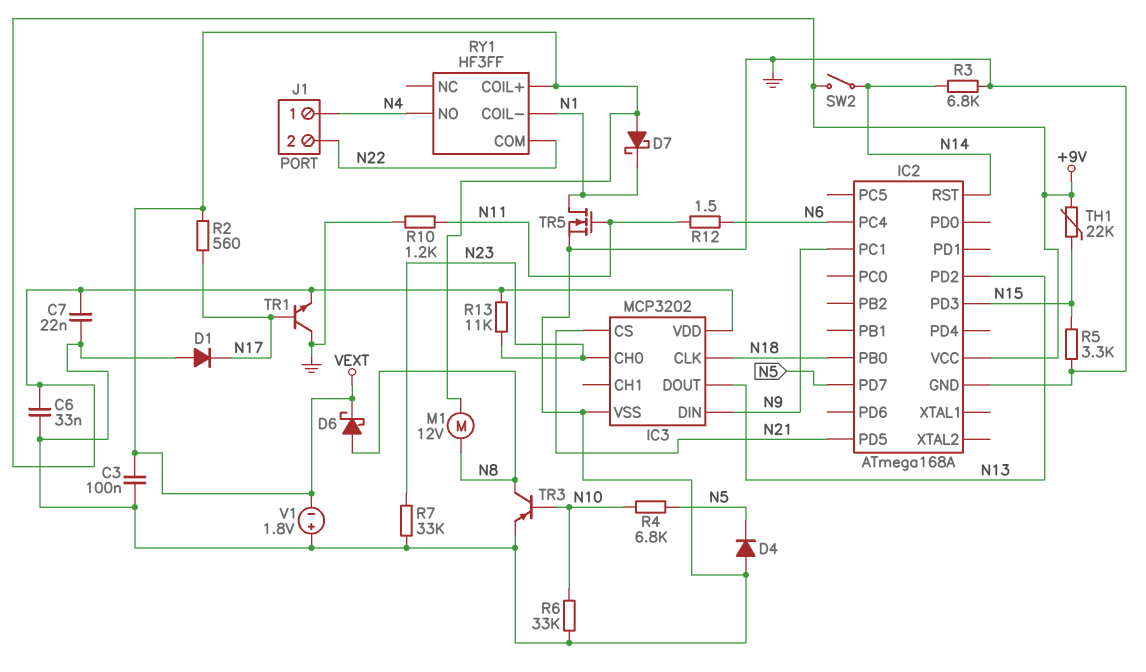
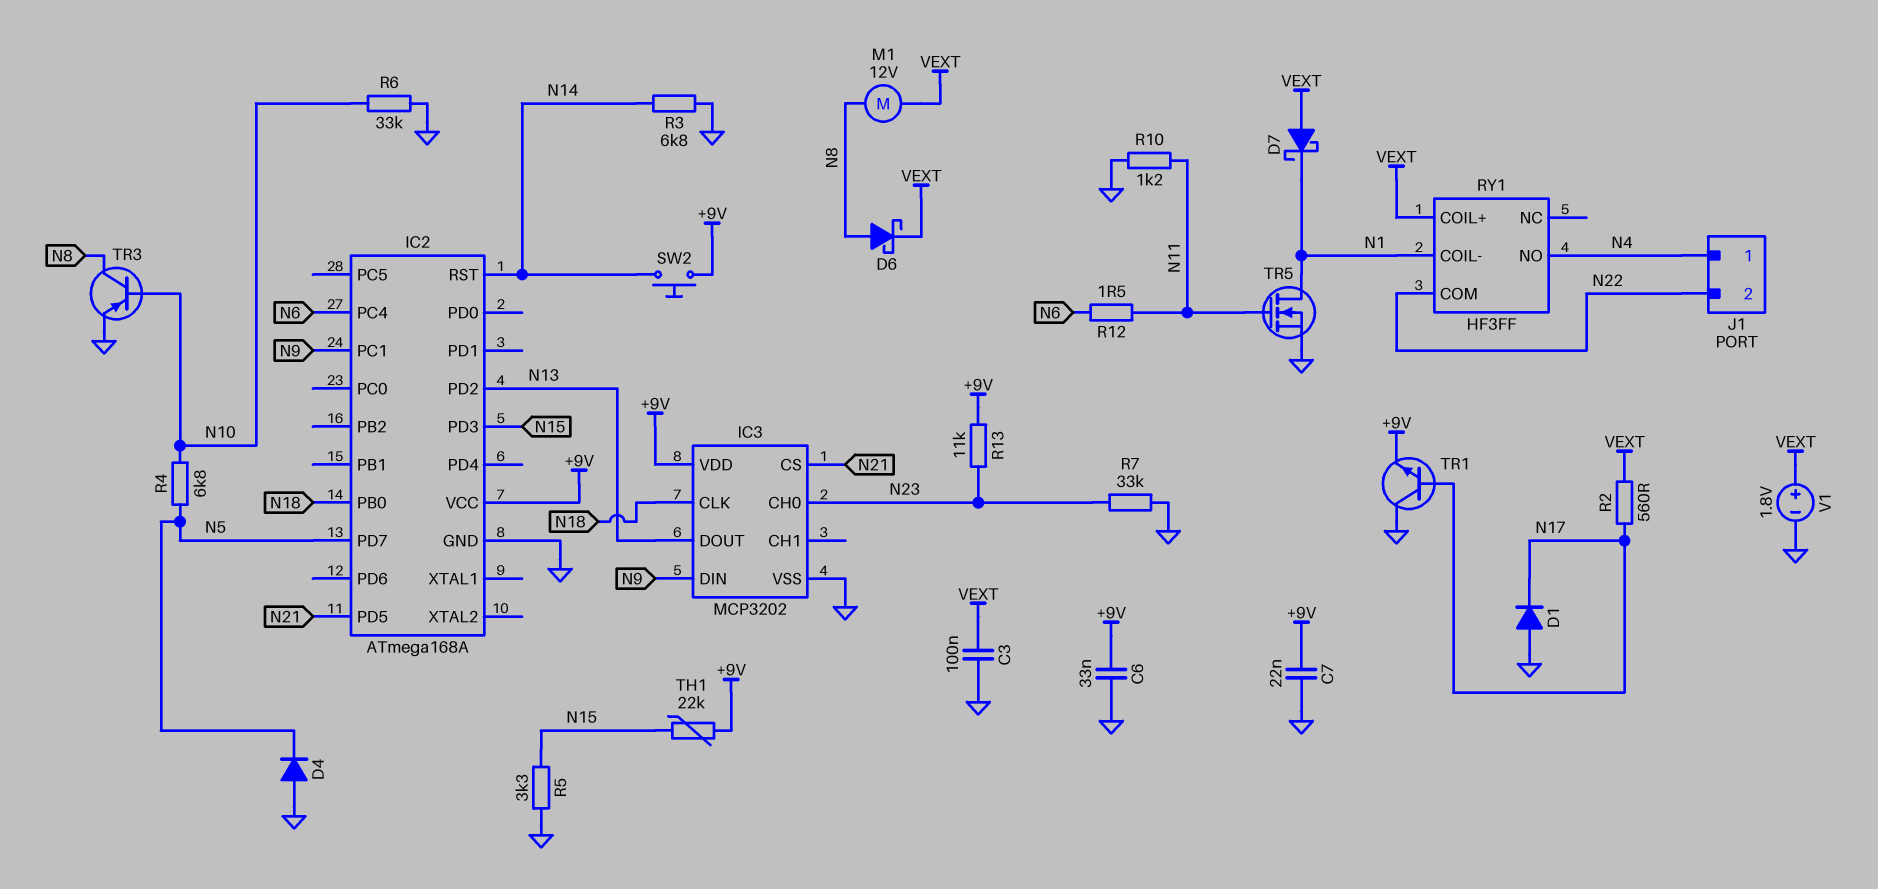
SW2: switch (+9V, N14) -> button (+9V, N14)
V1: 1.8V (plus GND, minus VEXT) -> 1.8V (plus VEXT, minus GND)

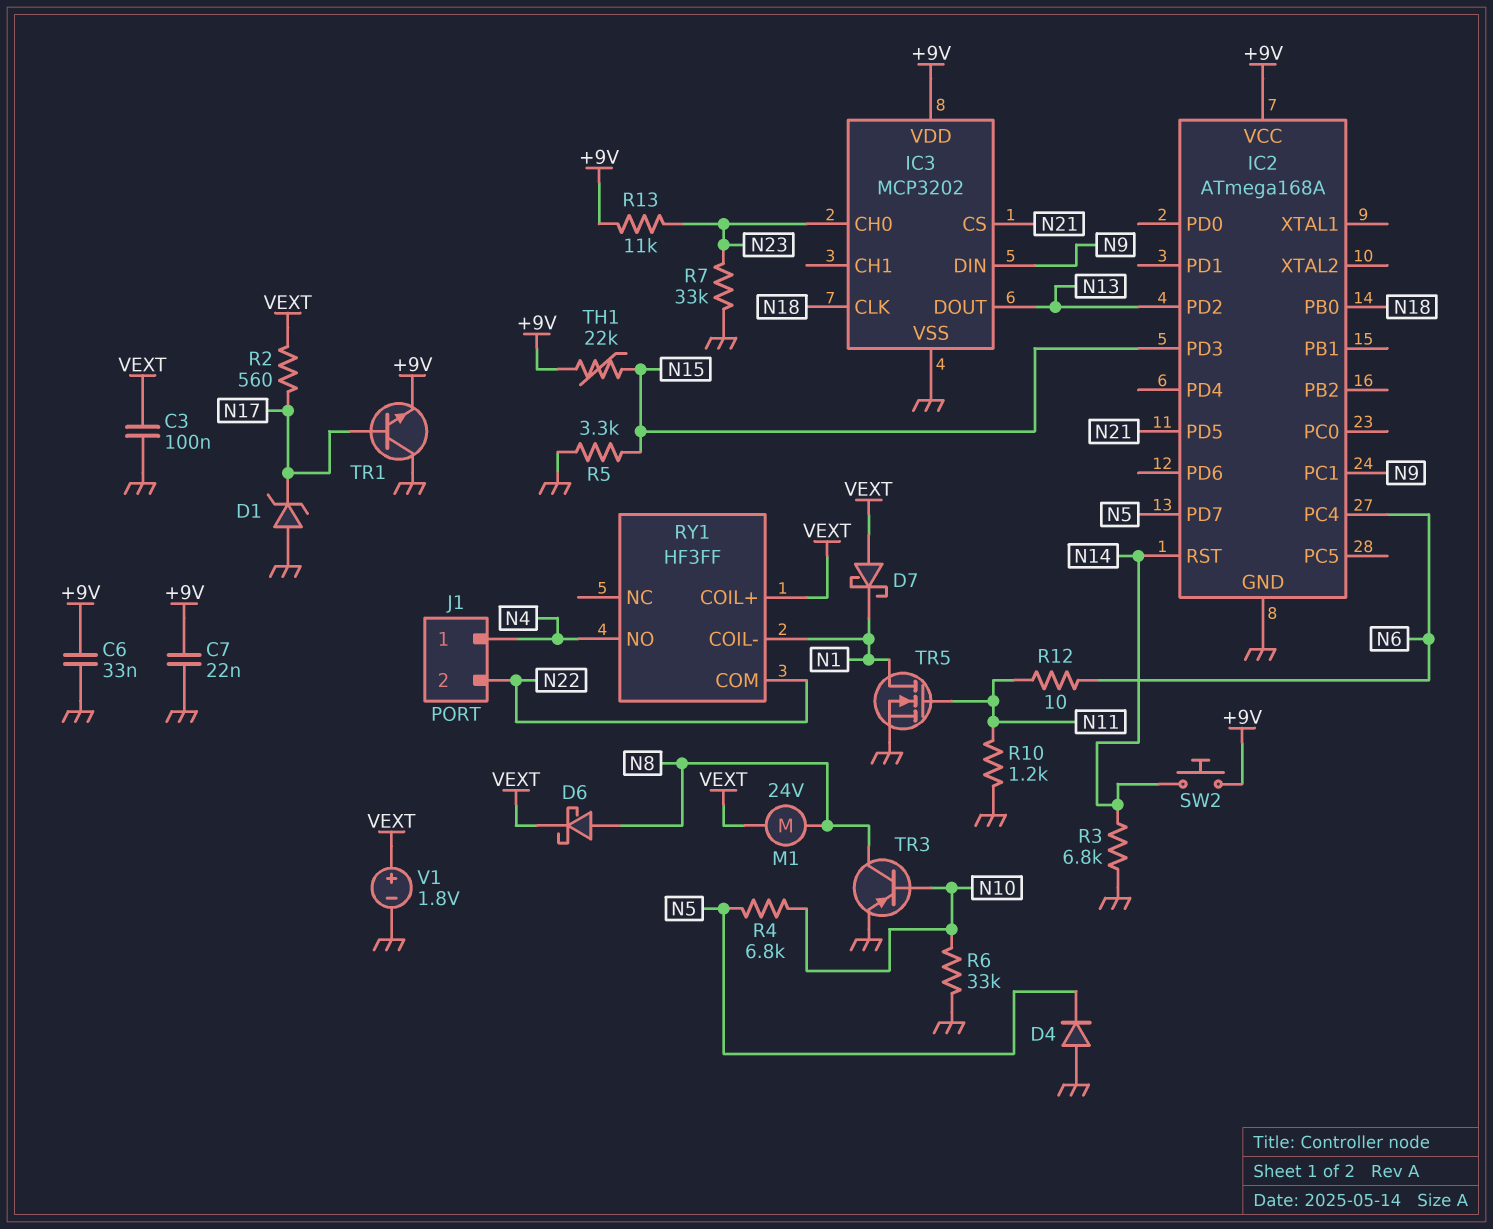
D1: diode (A GND, K N17) -> zener (A GND, K N17)
M1: motor 12V (N8, VEXT) -> motor 24V (N8, VEXT)
R12: 1.5 (N6, N11) -> 10 (N6, N11)

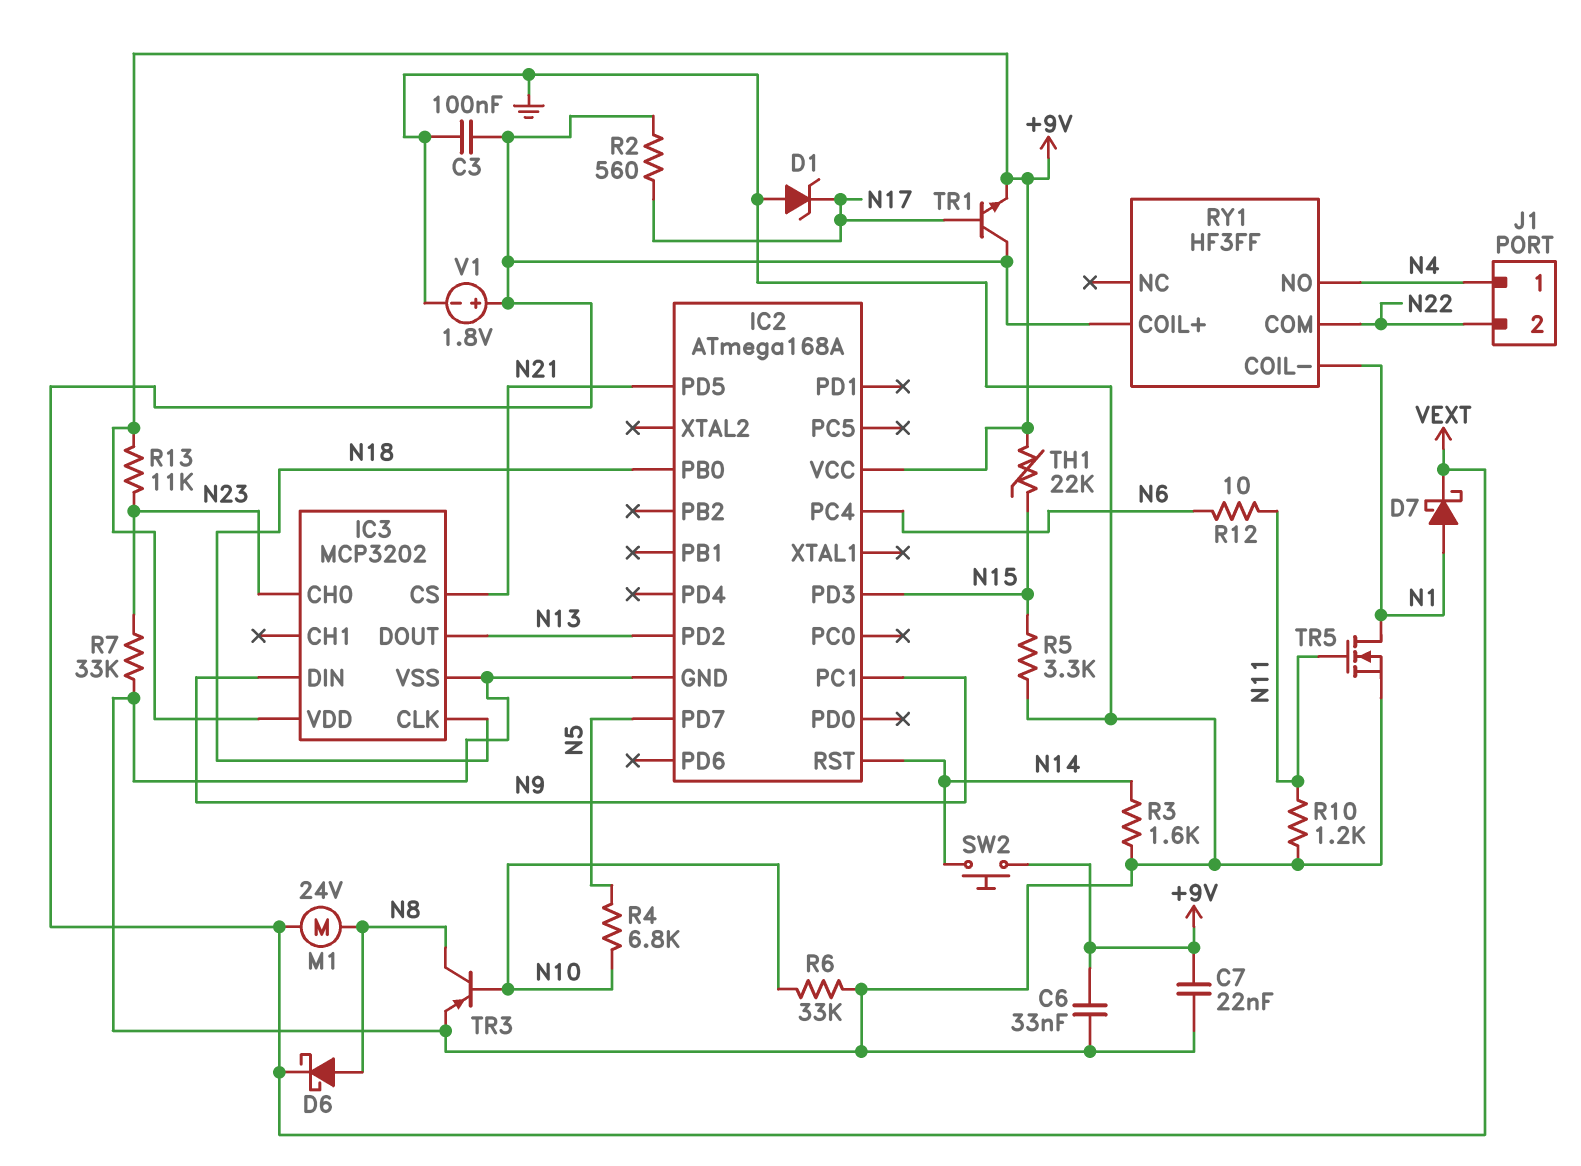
D4: diode (A GND, K N5) -> none
D7: schottky (A VEXT, K N1) -> schottky (A N1, K VEXT)
R3: 6.8k (GND, N14) -> 1.6k (GND, N14)
TR1: NPN (B N17, C GND, E +9V) -> NPN (B N17, C VEXT, E +9V)

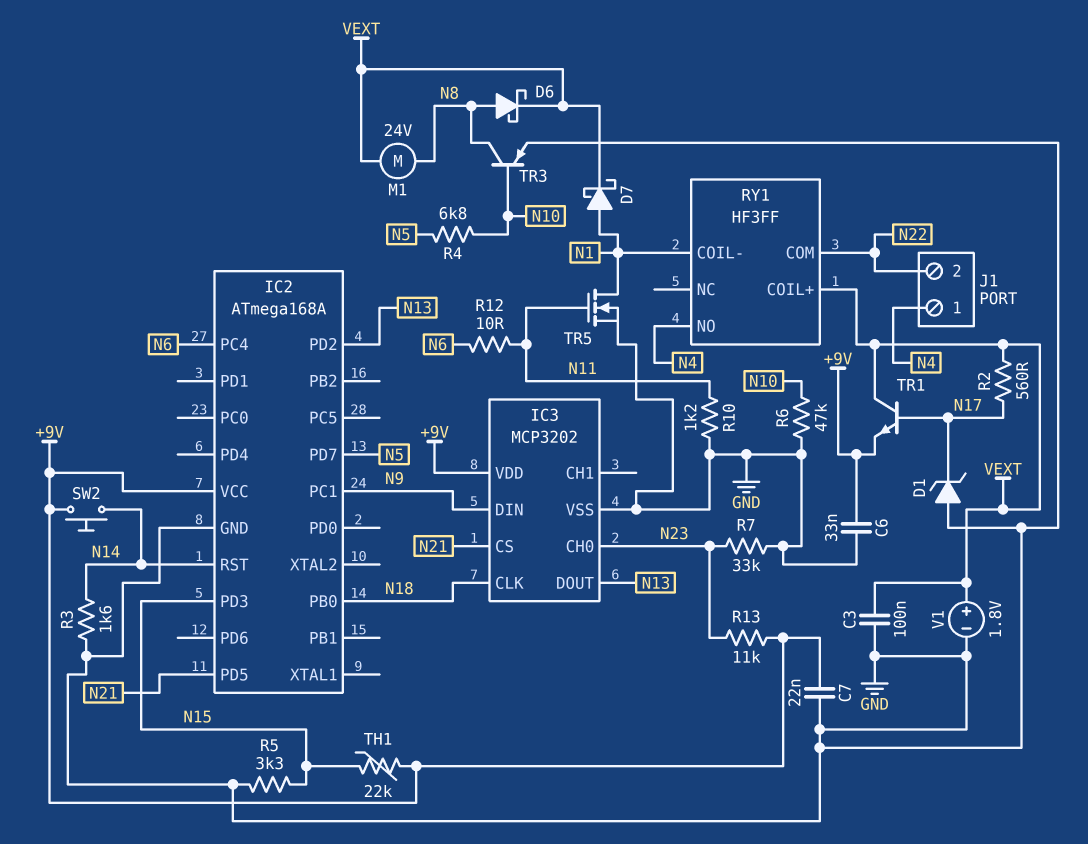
R6: 33k (GND, N10) -> 47k (GND, N10)

